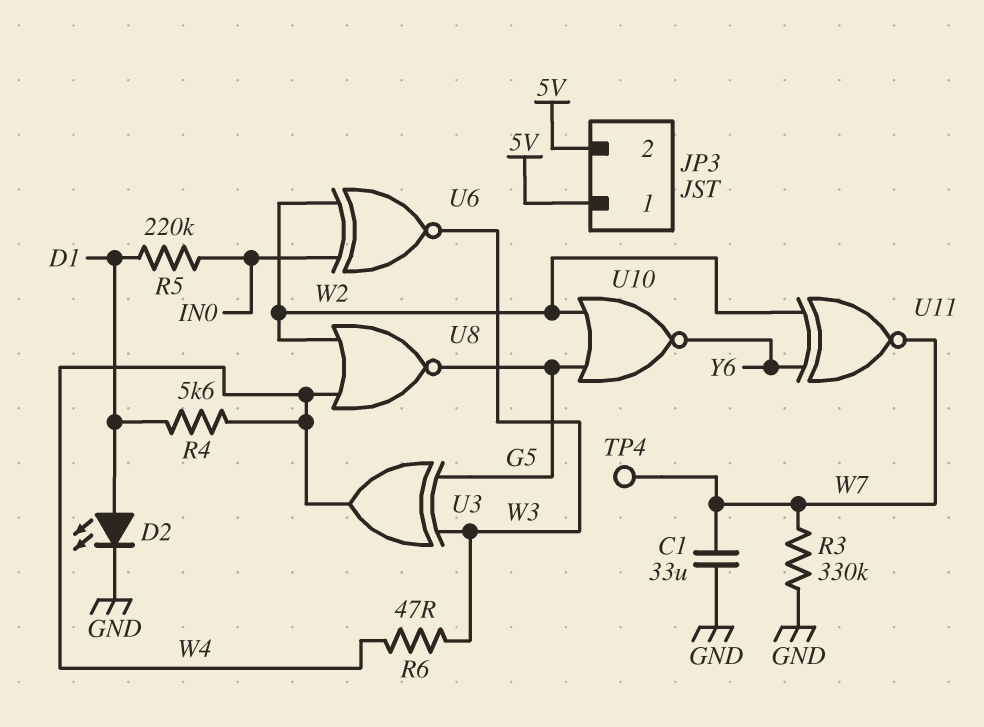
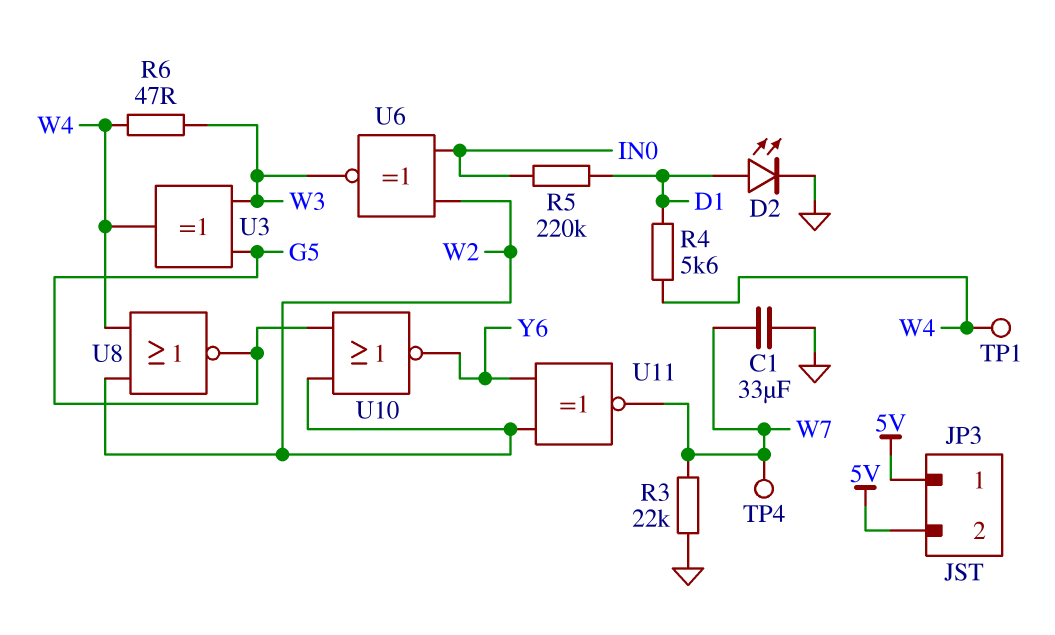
R3: 330k (GND, W7) -> 22k (GND, W7)
TP1: none -> test point (W4)

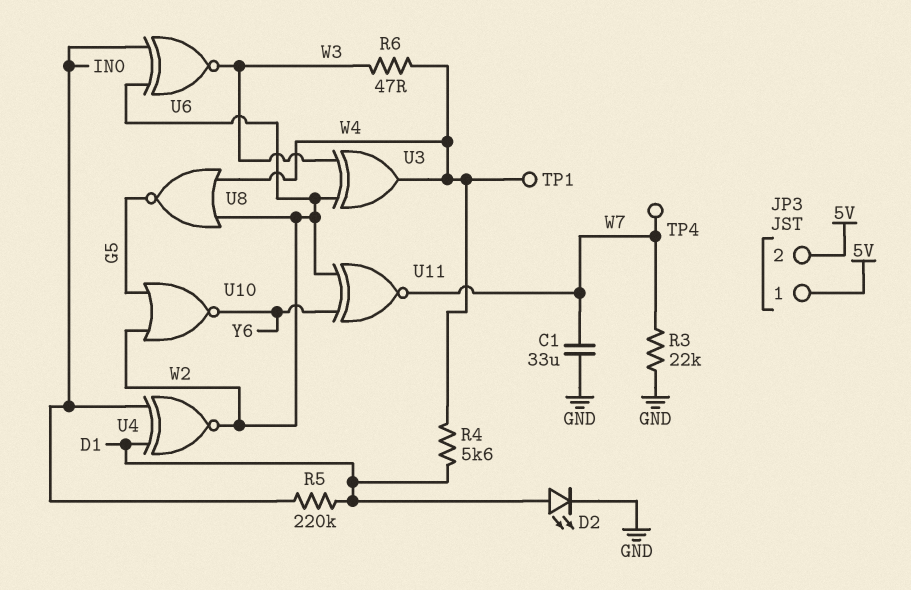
U3: XOR (in G5, in W3, out W4) -> XOR (in W2, in W3, out W4)
U4: none -> XNOR (in D1, in IN0, out W2)

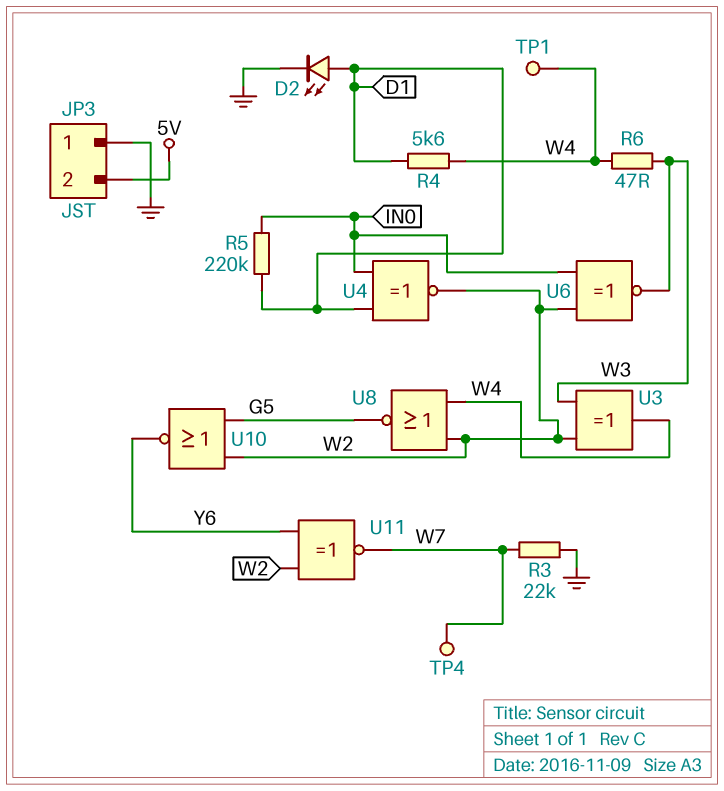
C1: 33uF (GND, W7) -> none
JP3 pin 1: 5V -> GND

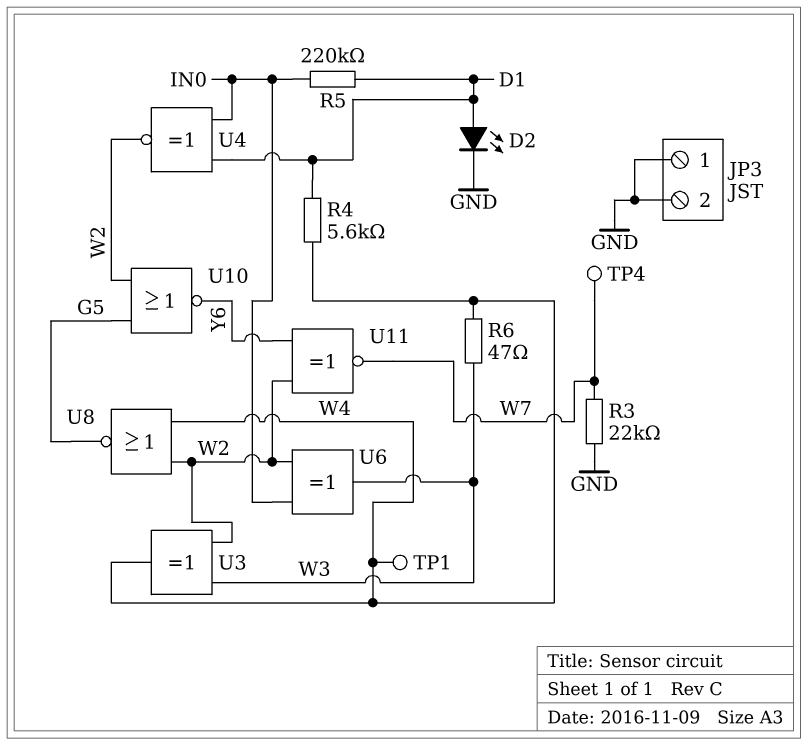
JP3 pin 2: 5V -> GND
U6: XNOR (in IN0, in W2, out W3) -> XOR (in IN0, in W2, out W3)

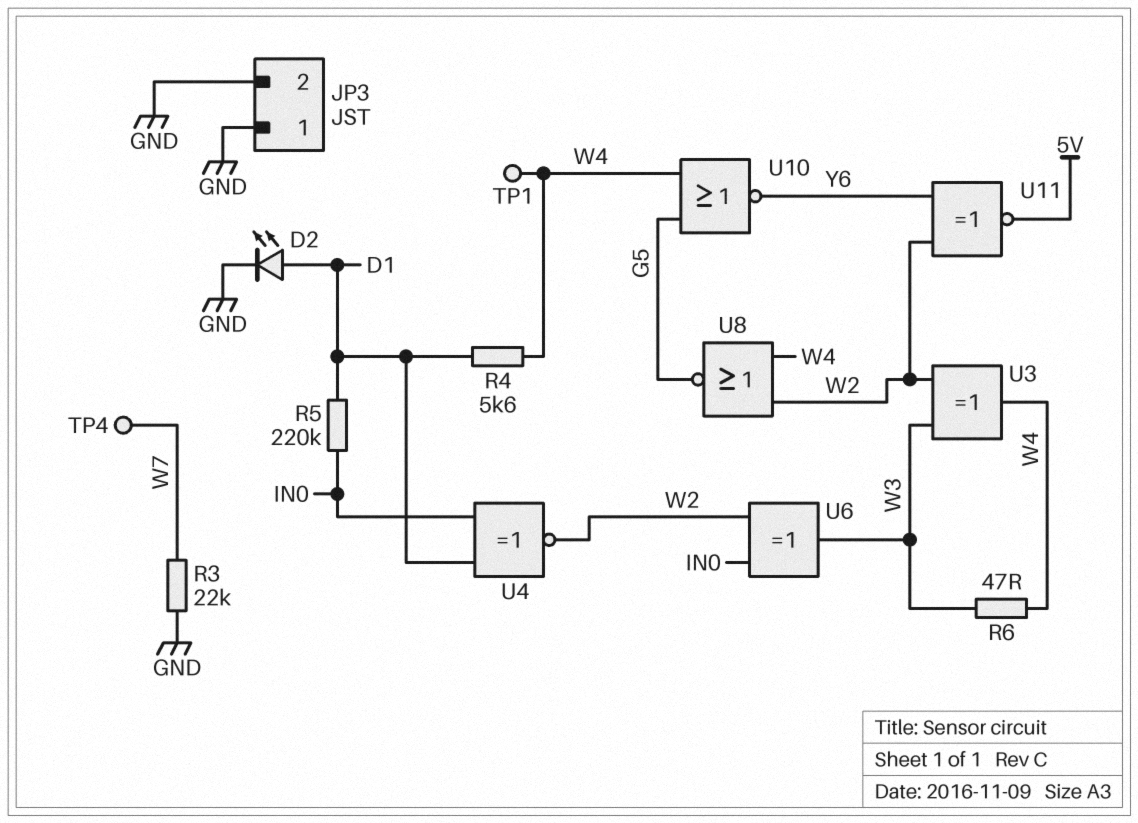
U10: NOR (in G5, in W2, out Y6) -> NOR (in G5, in W4, out Y6)
U11: XNOR (in W2, in Y6, out W7) -> XNOR (in W2, in Y6, out 5V)

